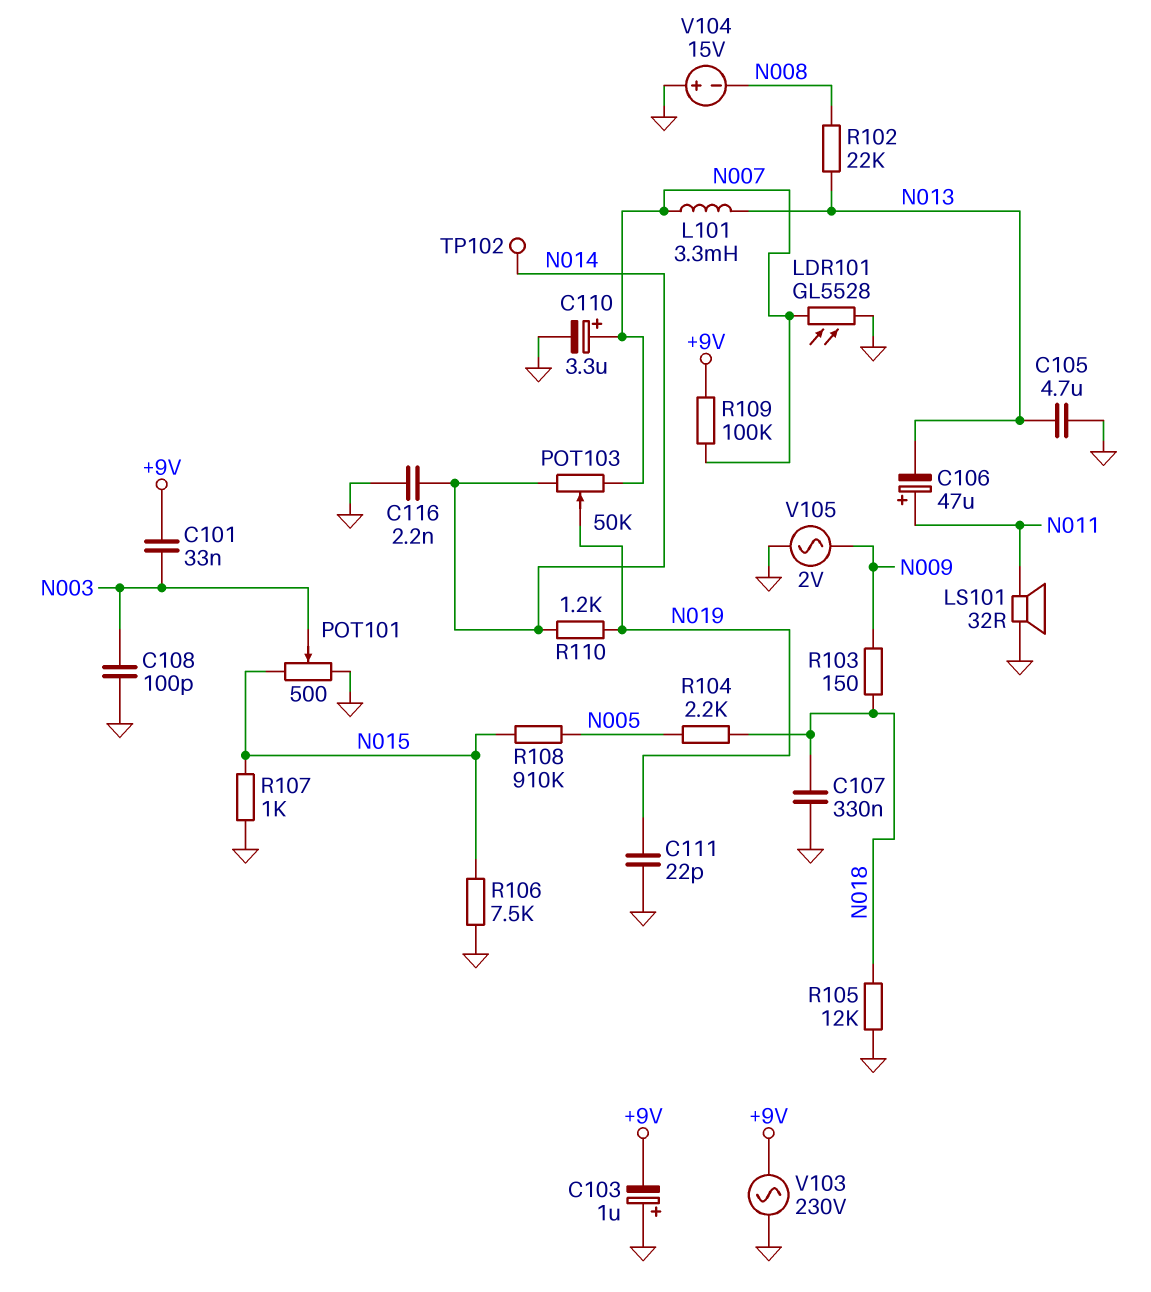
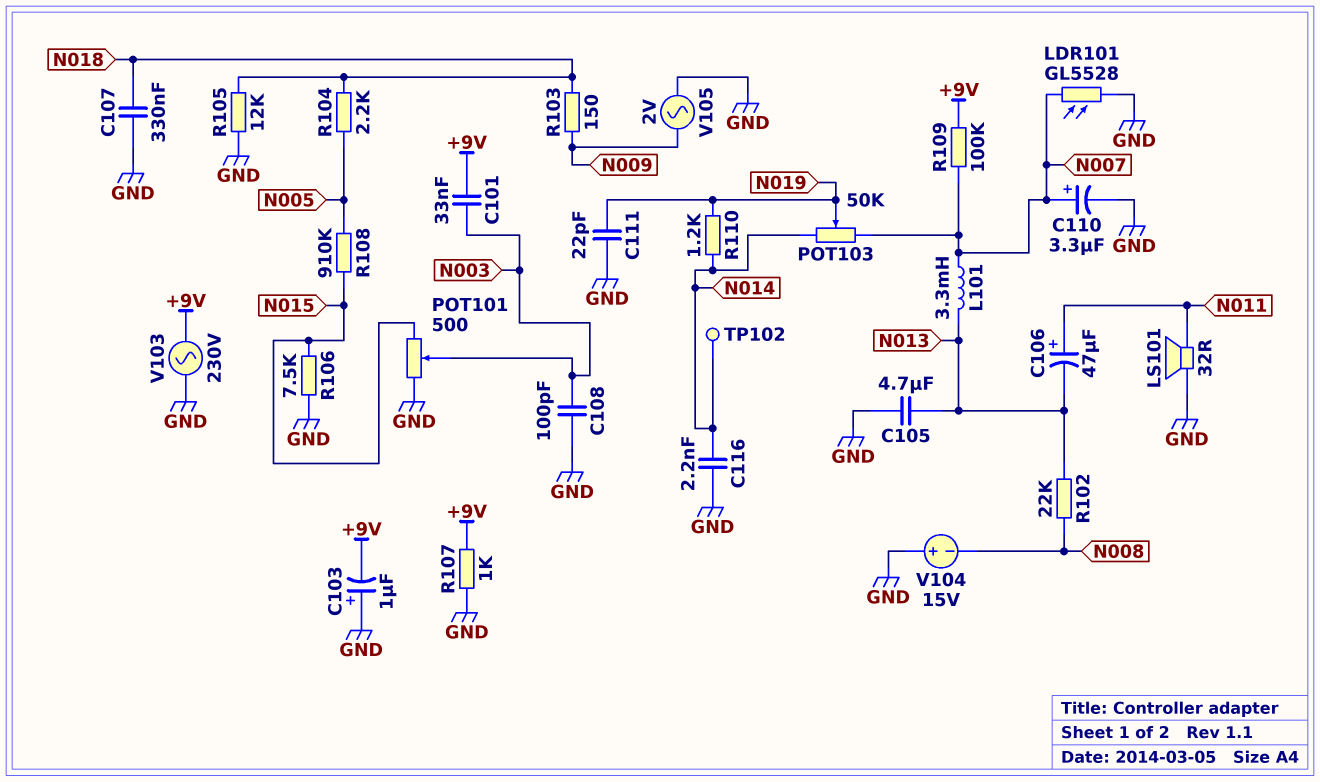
R107: 1k (GND, N015) -> 1k (+9V, GND)

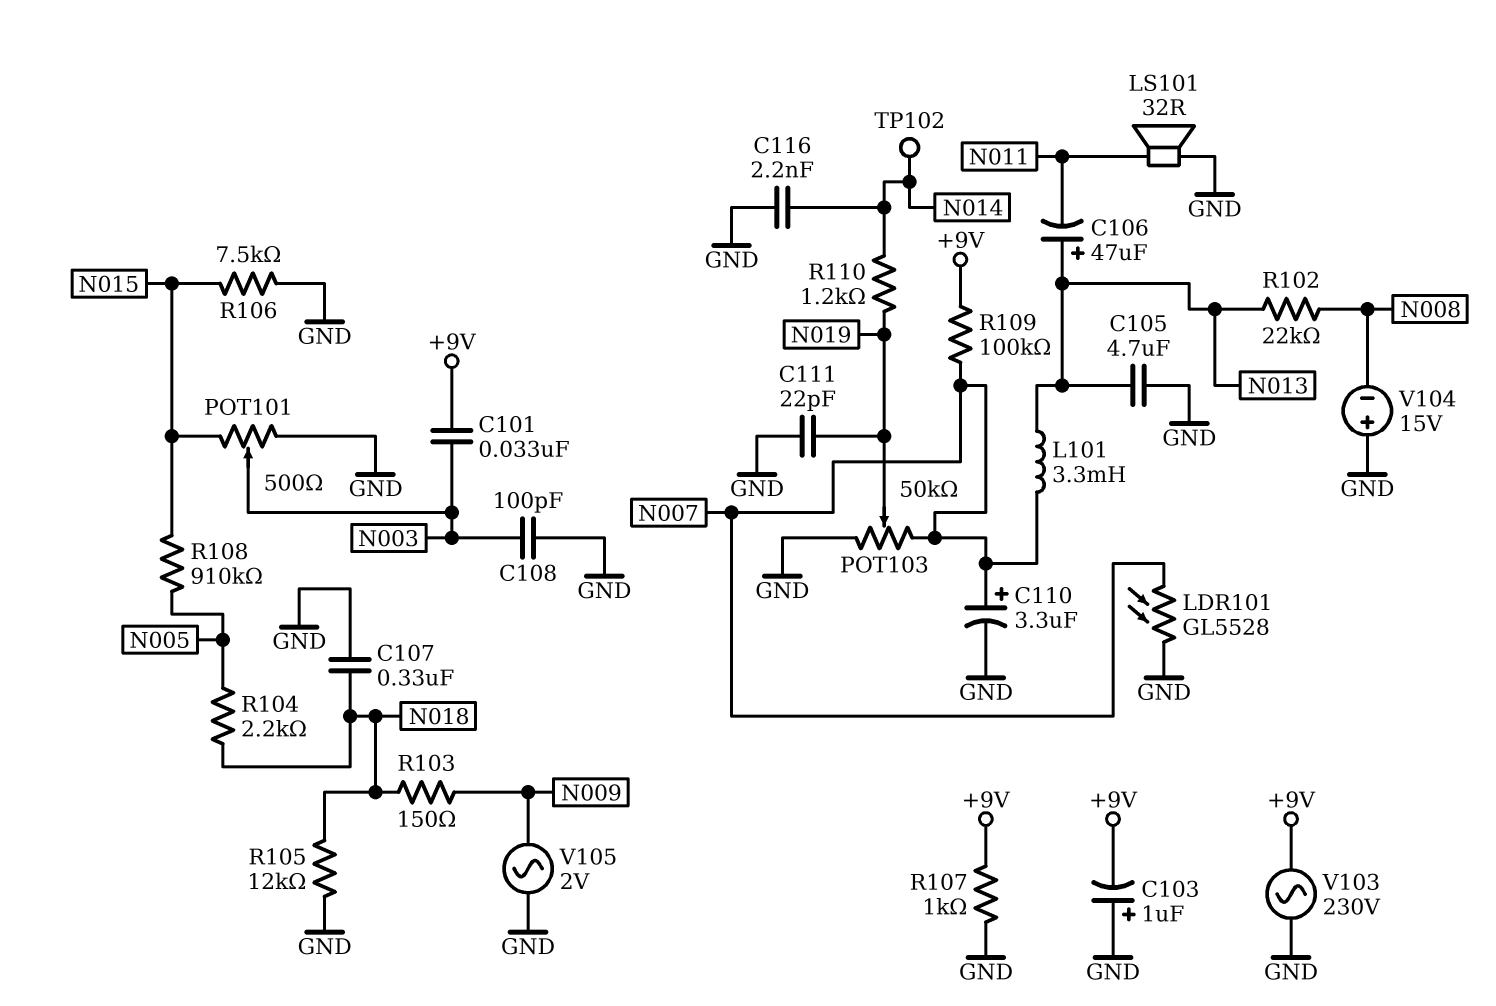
C106: 47uF (plus N011, minus N013) -> 47uF (plus N013, minus N011)
POT103: 50k (N007, N014, wiper N019) -> 50k (GND, N007, wiper N019)

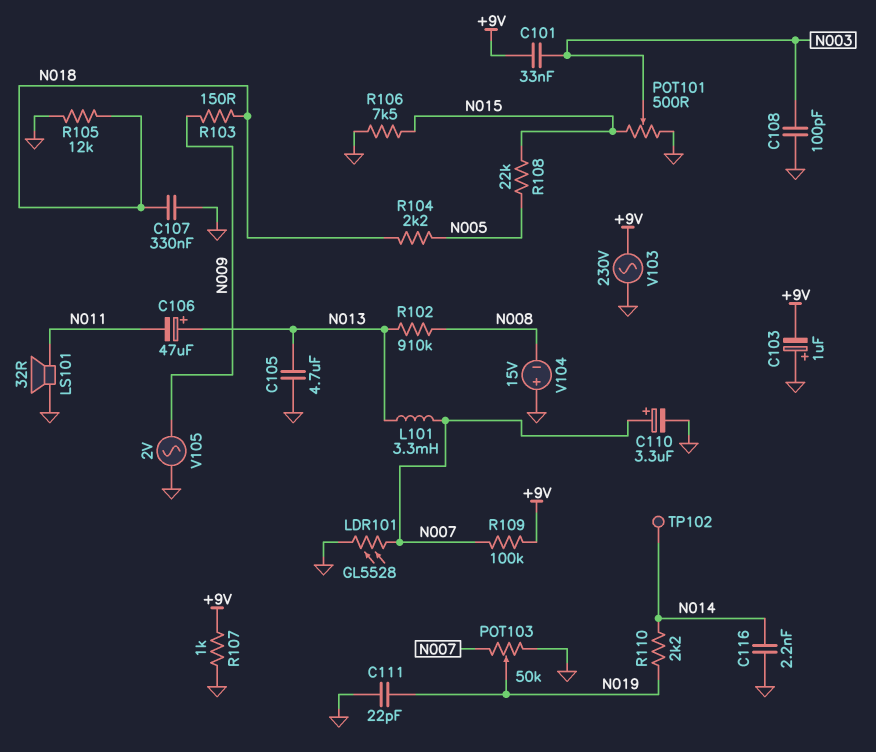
R102: 22k (N008, N013) -> 910k (N008, N013)
R108: 910k (N005, N015) -> 22k (N005, N015)
R110: 1.2k (N014, N019) -> 2.2k (N014, N019)

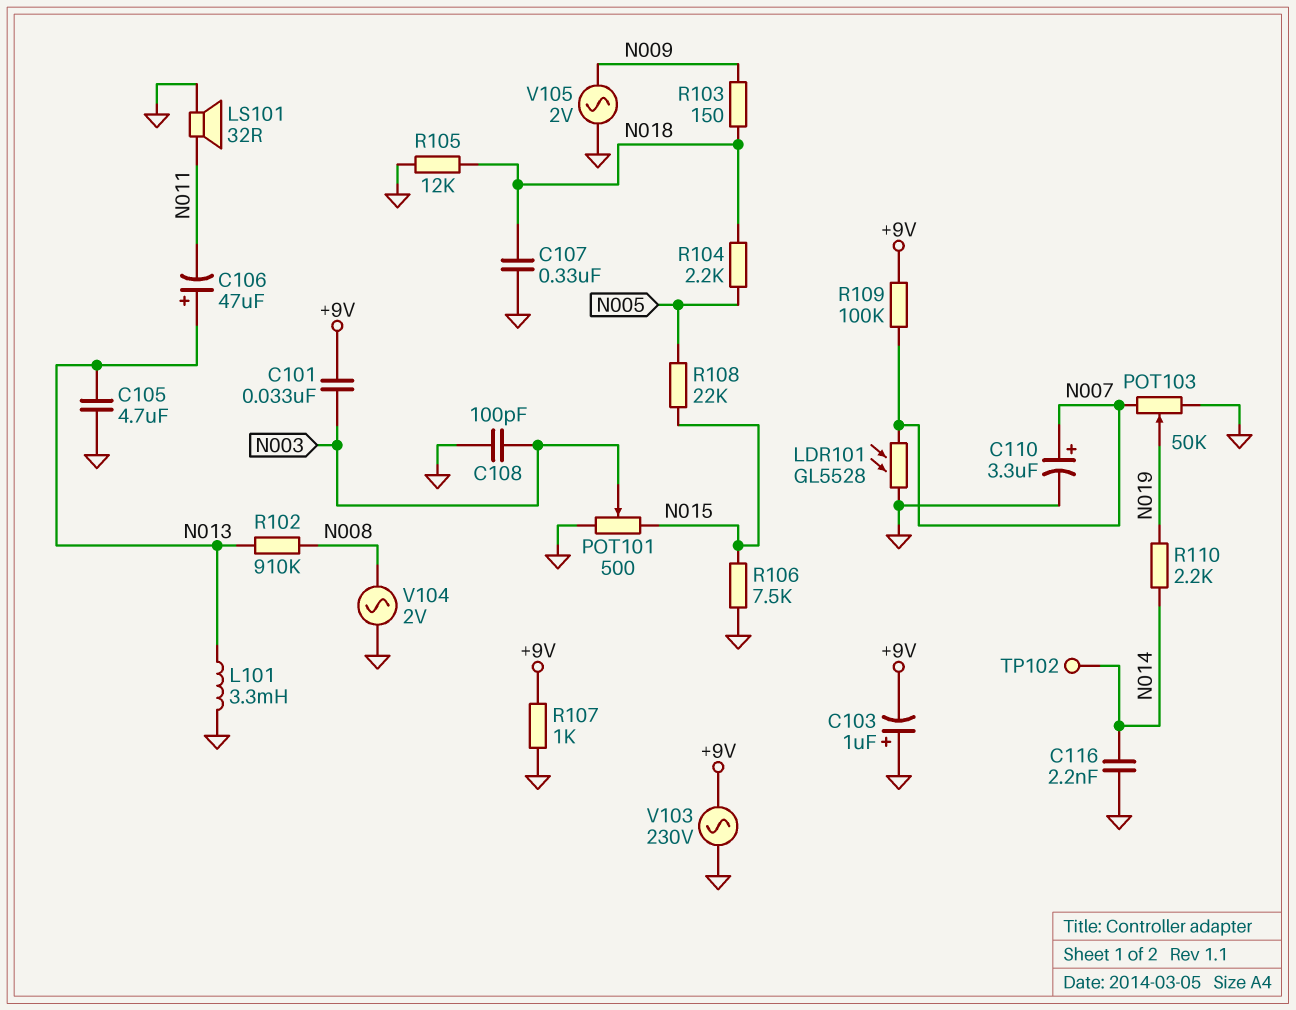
C111: 22pF (GND, N019) -> none
L101: 3.3mH (N007, N013) -> 3.3mH (GND, N013)
V104: 15V (plus GND, minus N008) -> AC 2V (GND, N008)

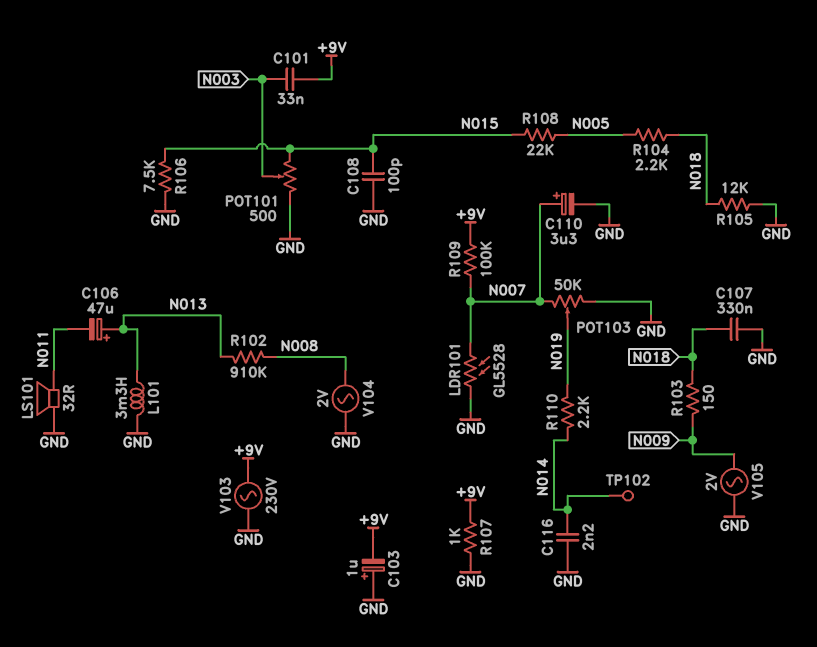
C105: 4.7uF (GND, N013) -> none
C108: 100pF (GND, N003) -> 100pF (GND, N015)

